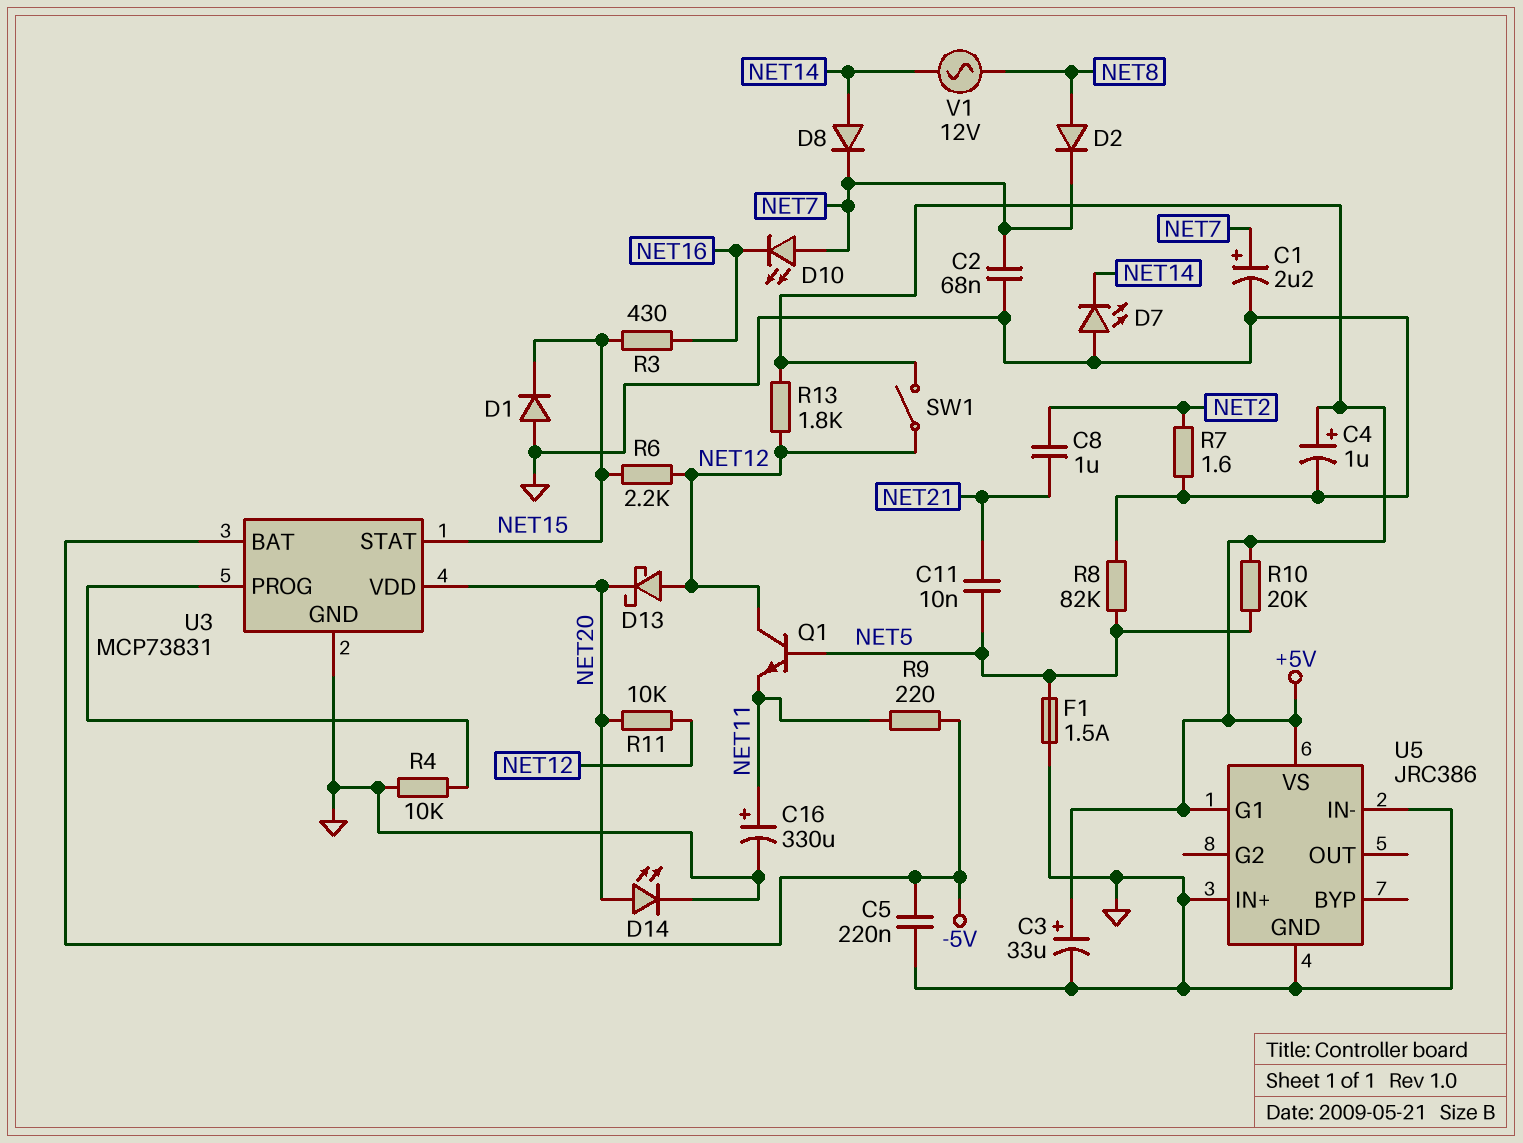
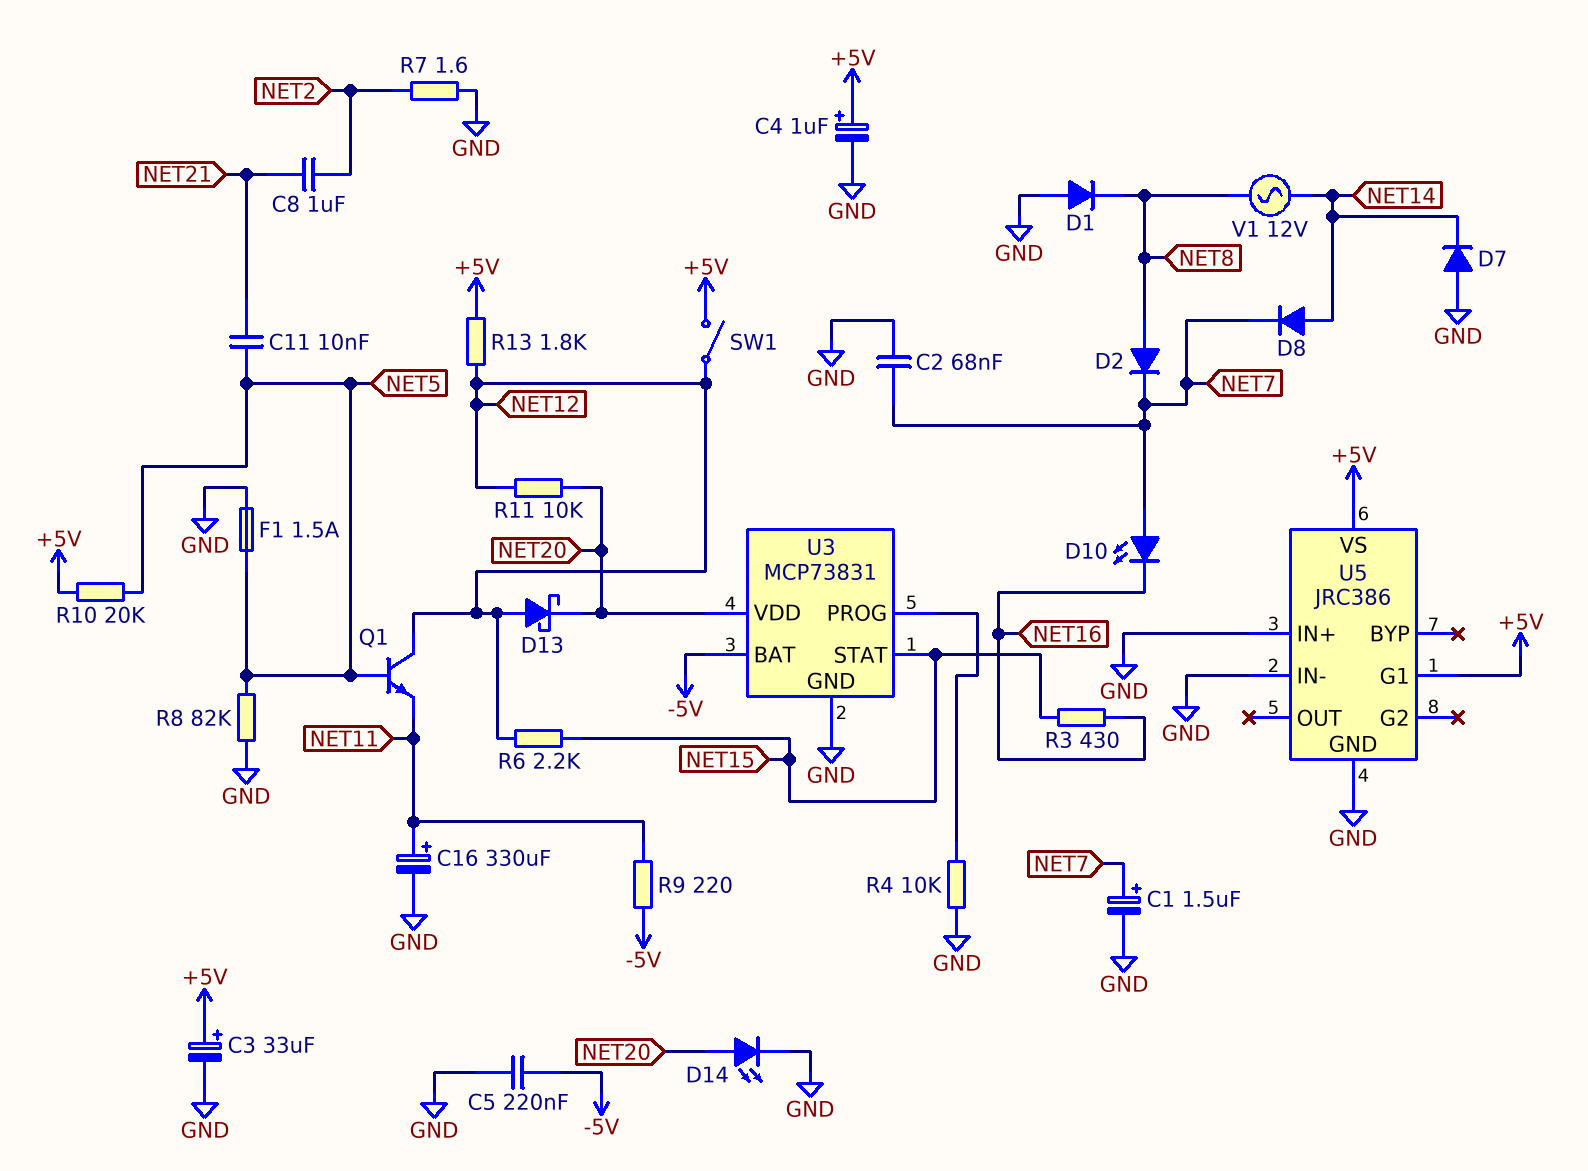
C1: 2.2uF (plus NET7, minus GND) -> 1.5uF (plus NET7, minus GND)
D1: diode (A GND, K NET15) -> diode (A GND, K NET8)
D7: LED (A GND, K NET14) -> diode (A GND, K NET14)

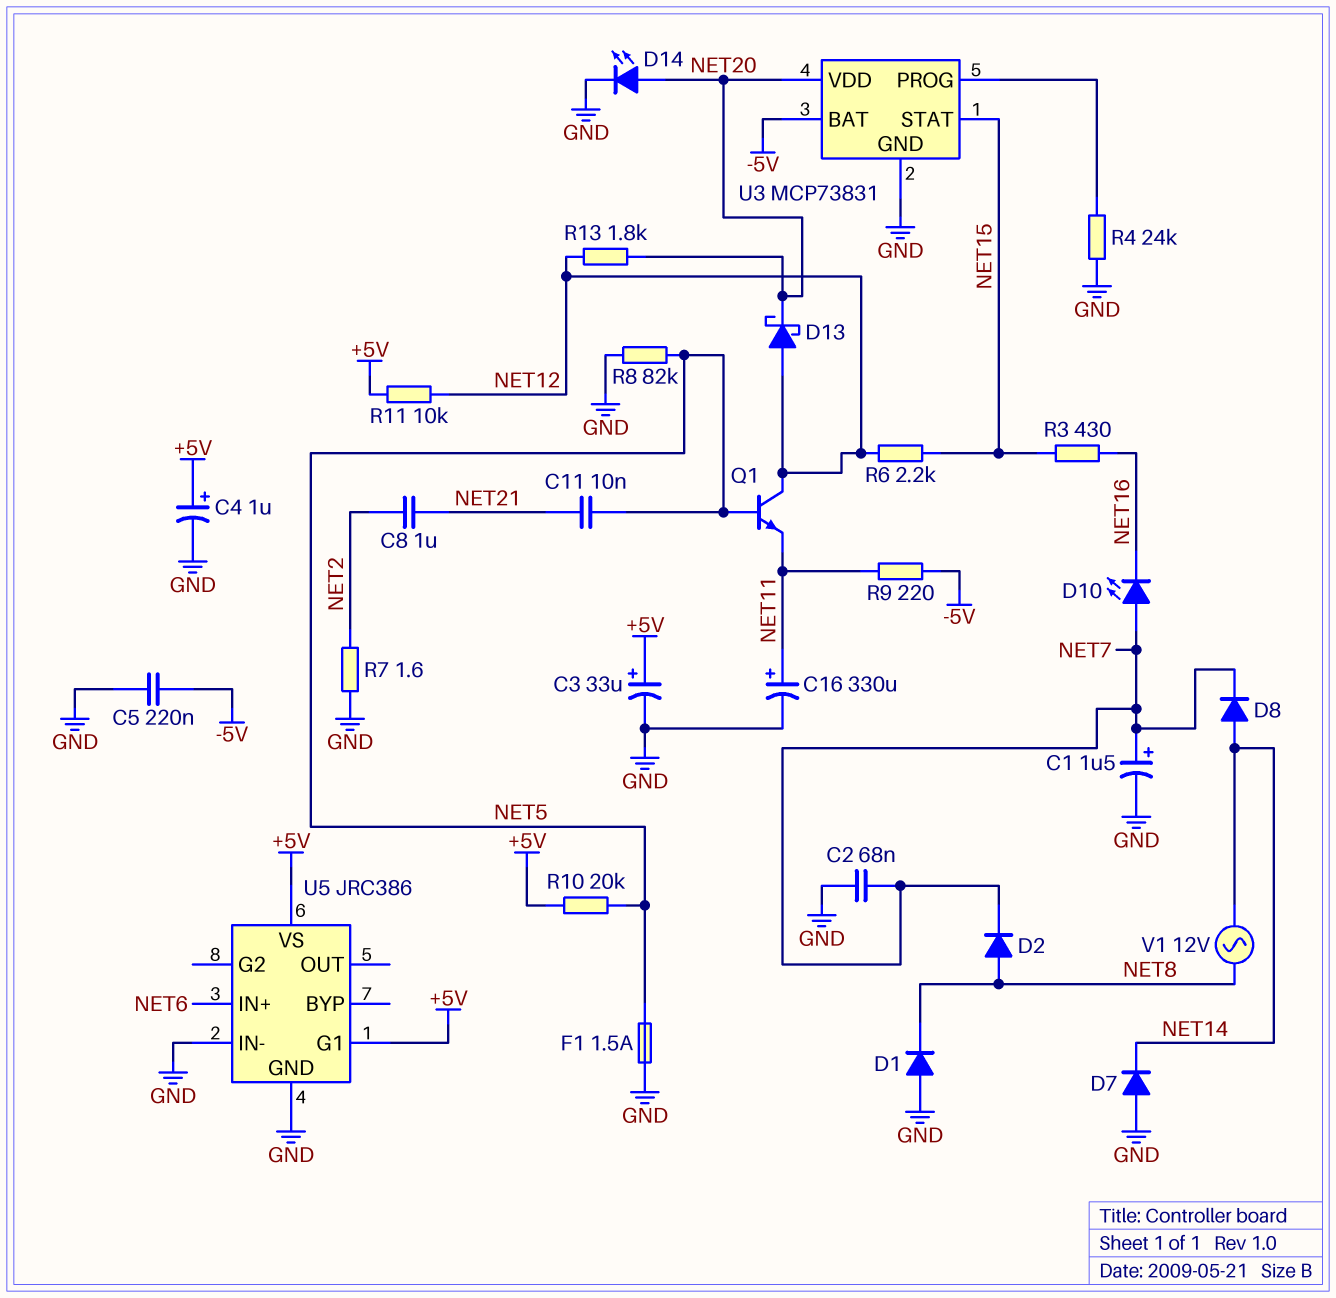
R4: 10k (GND, U3/PROG) -> 24k (GND, U3/PROG)
R11: 10k (NET12, NET20) -> 10k (+5V, NET12)
R13: 1.8k (+5V, NET12) -> 1.8k (NET12, NET20)
SW1: switch (+5V, NET12) -> none
U5 pin IN+: GND -> NET6

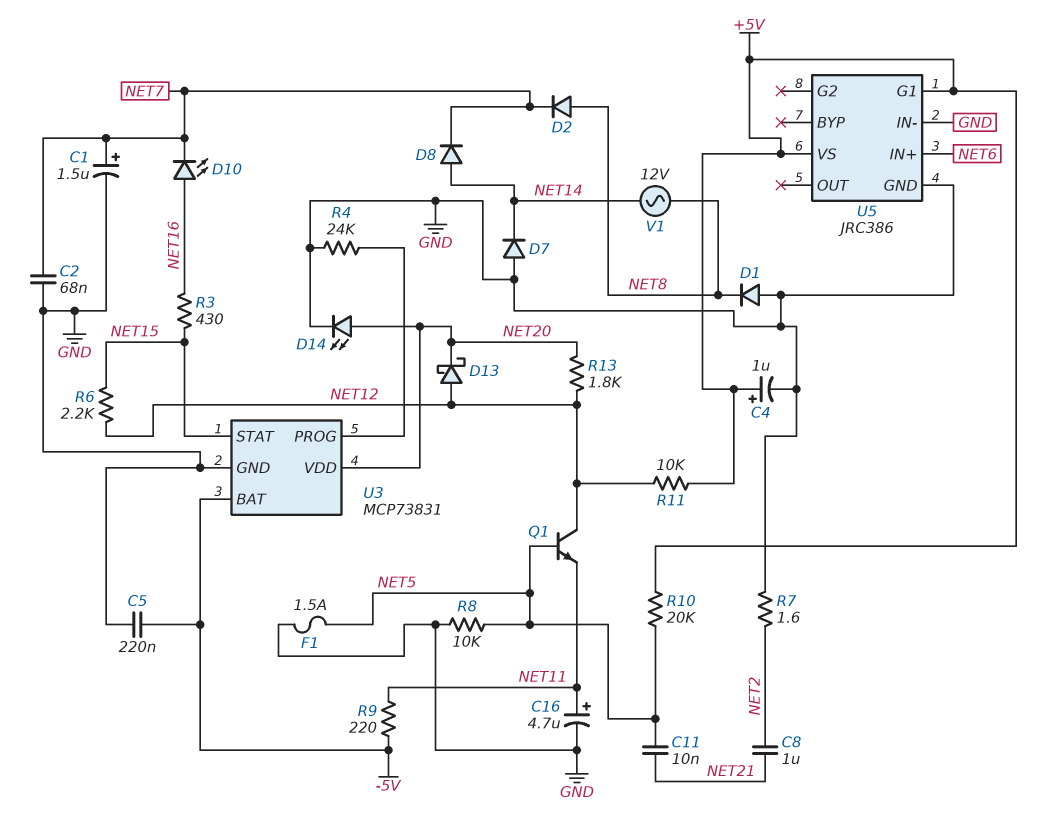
C3: 33uF (plus +5V, minus GND) -> none
C16: 330uF (plus NET11, minus GND) -> 4.7uF (plus NET11, minus GND)
D10: LED (A NET7, K NET16) -> LED (A NET16, K NET7)
R8: 82k (GND, NET5) -> 10k (GND, NET5)

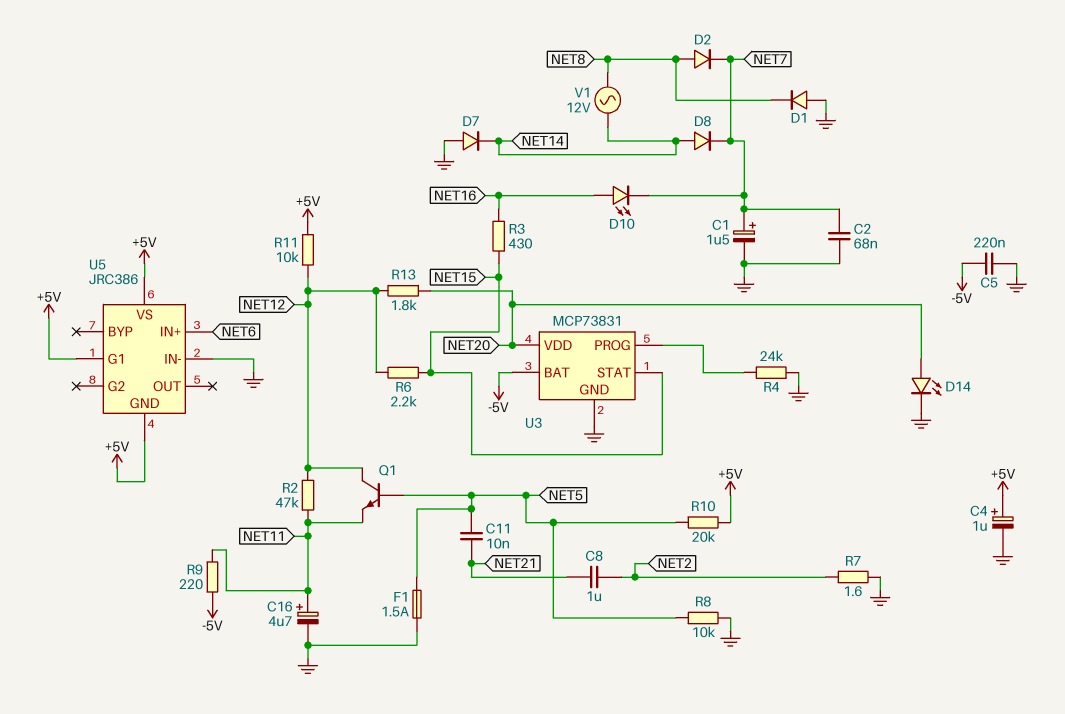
D13: schottky (A NET12, K NET20) -> none
R2: none -> 47k (NET11, NET12)
U5 pin GND: GND -> +5V

